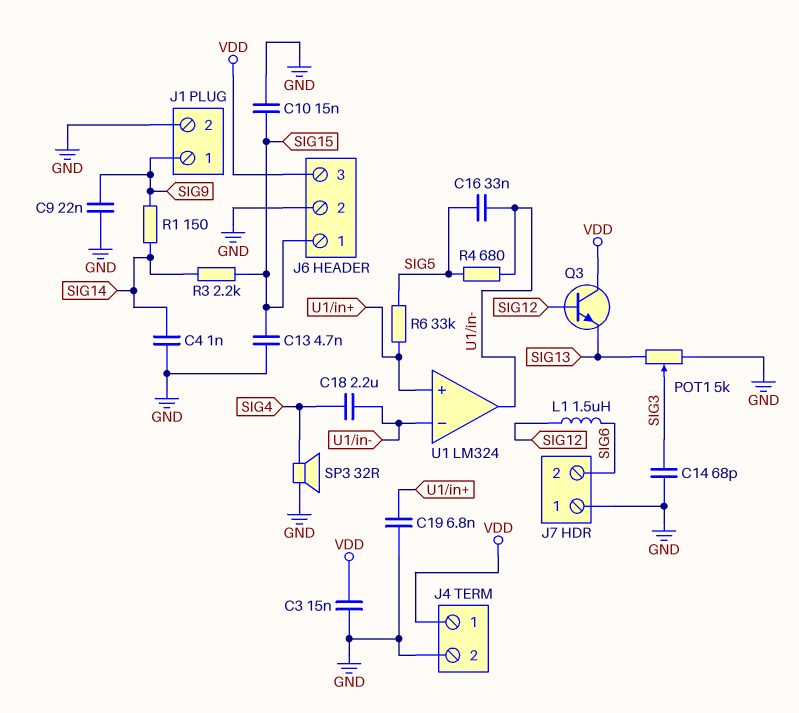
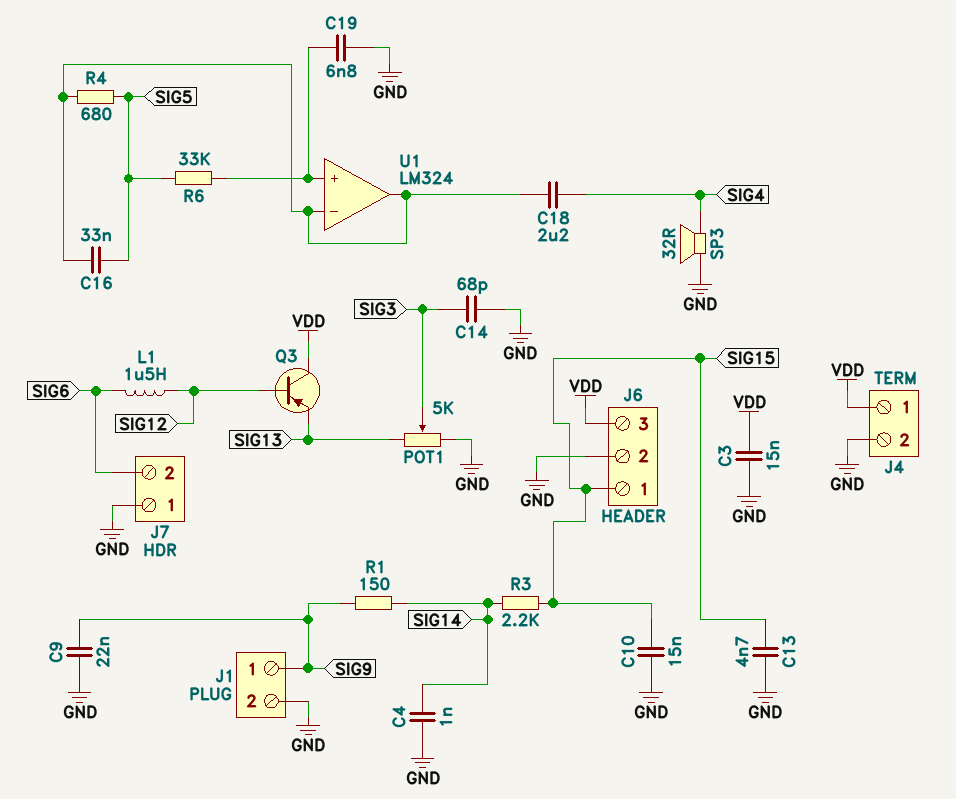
Q3: NPN (B SIG12, C VDD, E SIG13) -> PNP (B SIG12, C VDD, E SIG13)

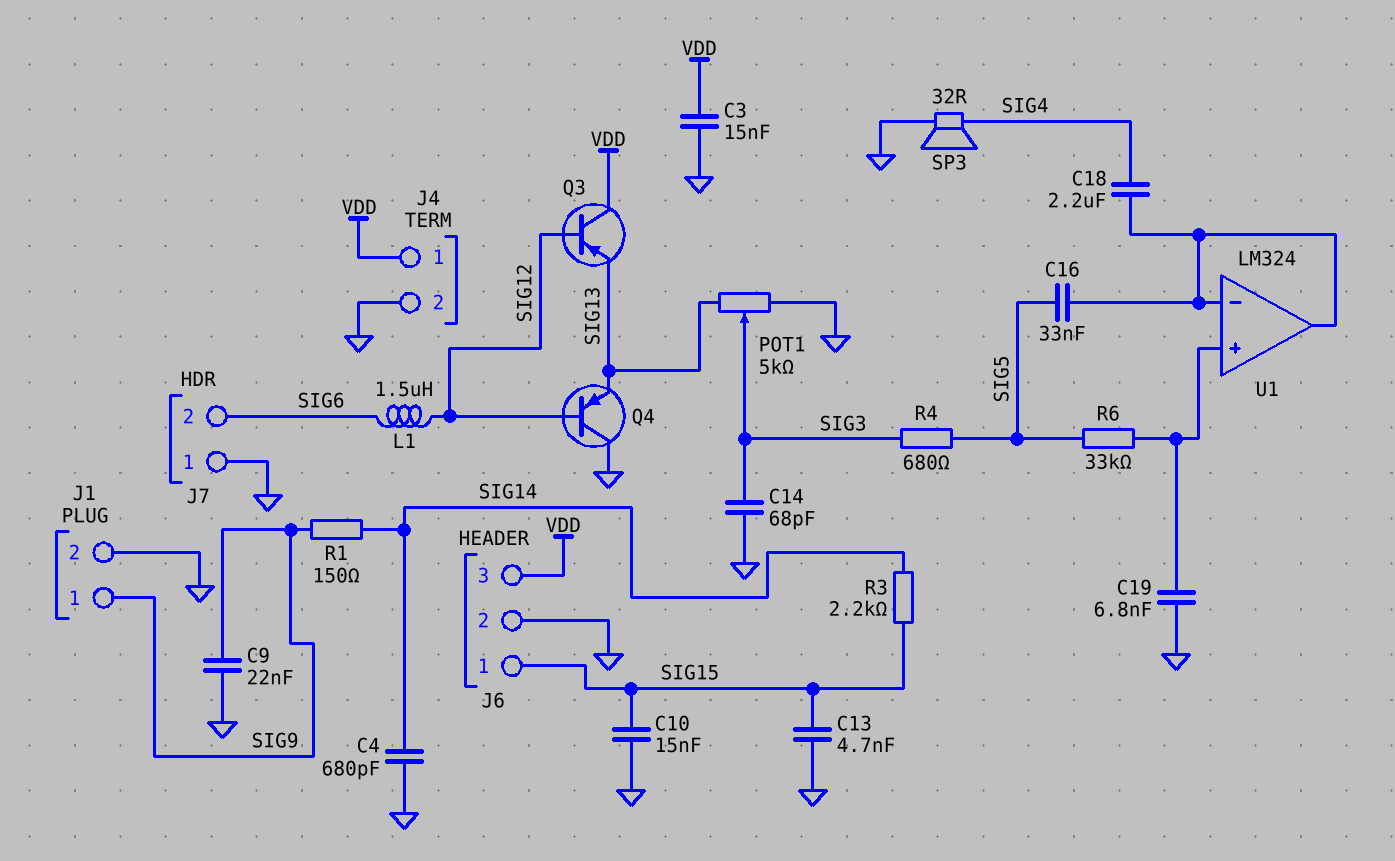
C4: 1nF (GND, SIG14) -> 680pF (GND, SIG14)
Q4: none -> PNP (B SIG12, C GND, E SIG13)
R4: 680 (SIG5, U1/in-) -> 680 (SIG3, SIG5)

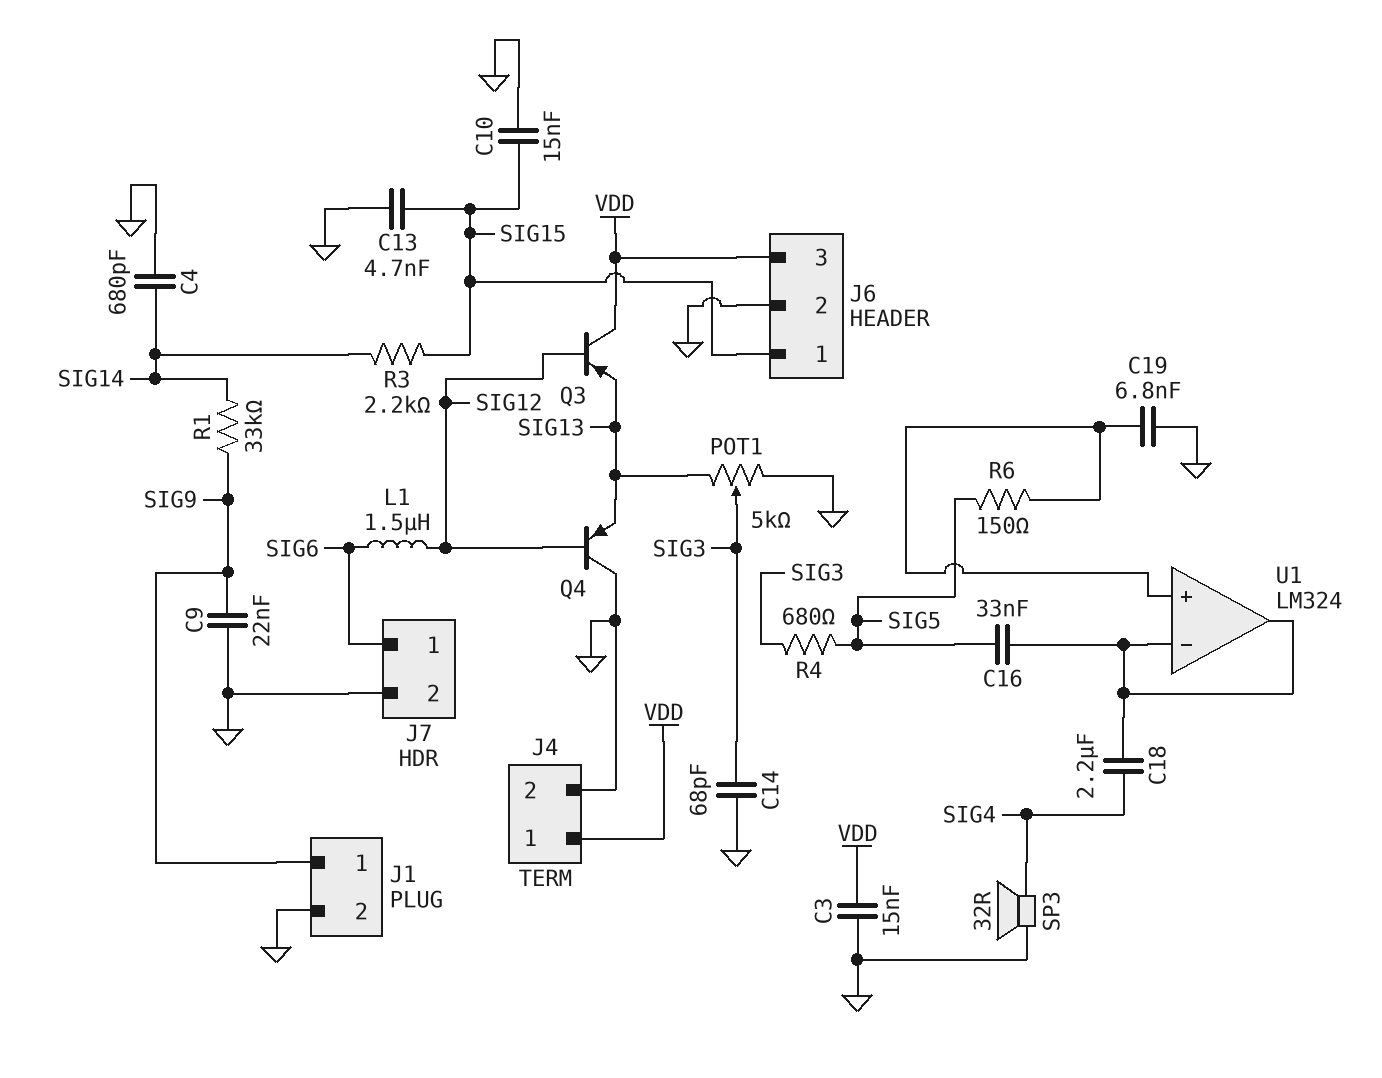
J7 pin 1: GND -> SIG6
J7 pin 2: SIG6 -> GND
R1: 150 (SIG9, SIG14) -> 33k (SIG9, SIG14)
R6: 33k (SIG5, U1/in+) -> 150 (SIG5, U1/in+)

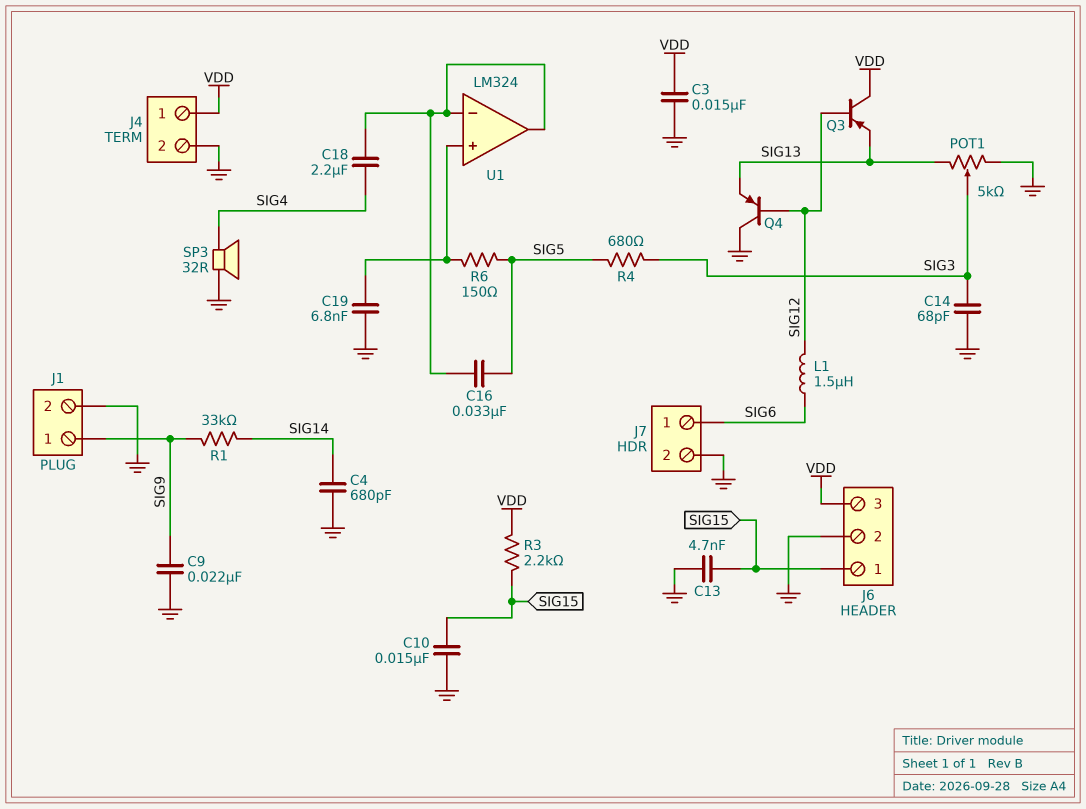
R3: 2.2k (SIG14, SIG15) -> 2.2k (SIG15, VDD)

